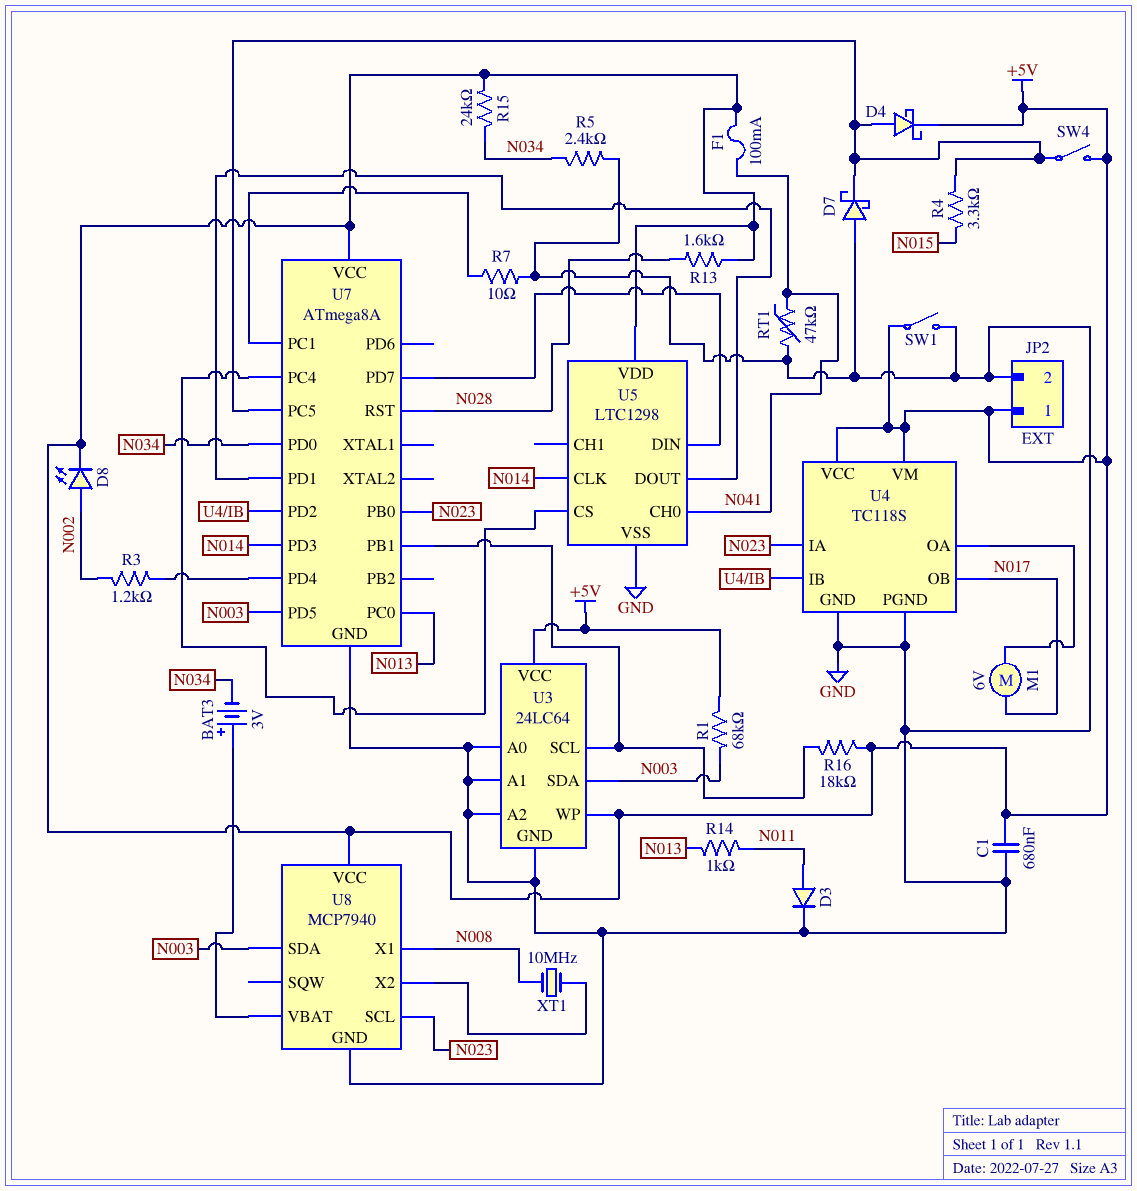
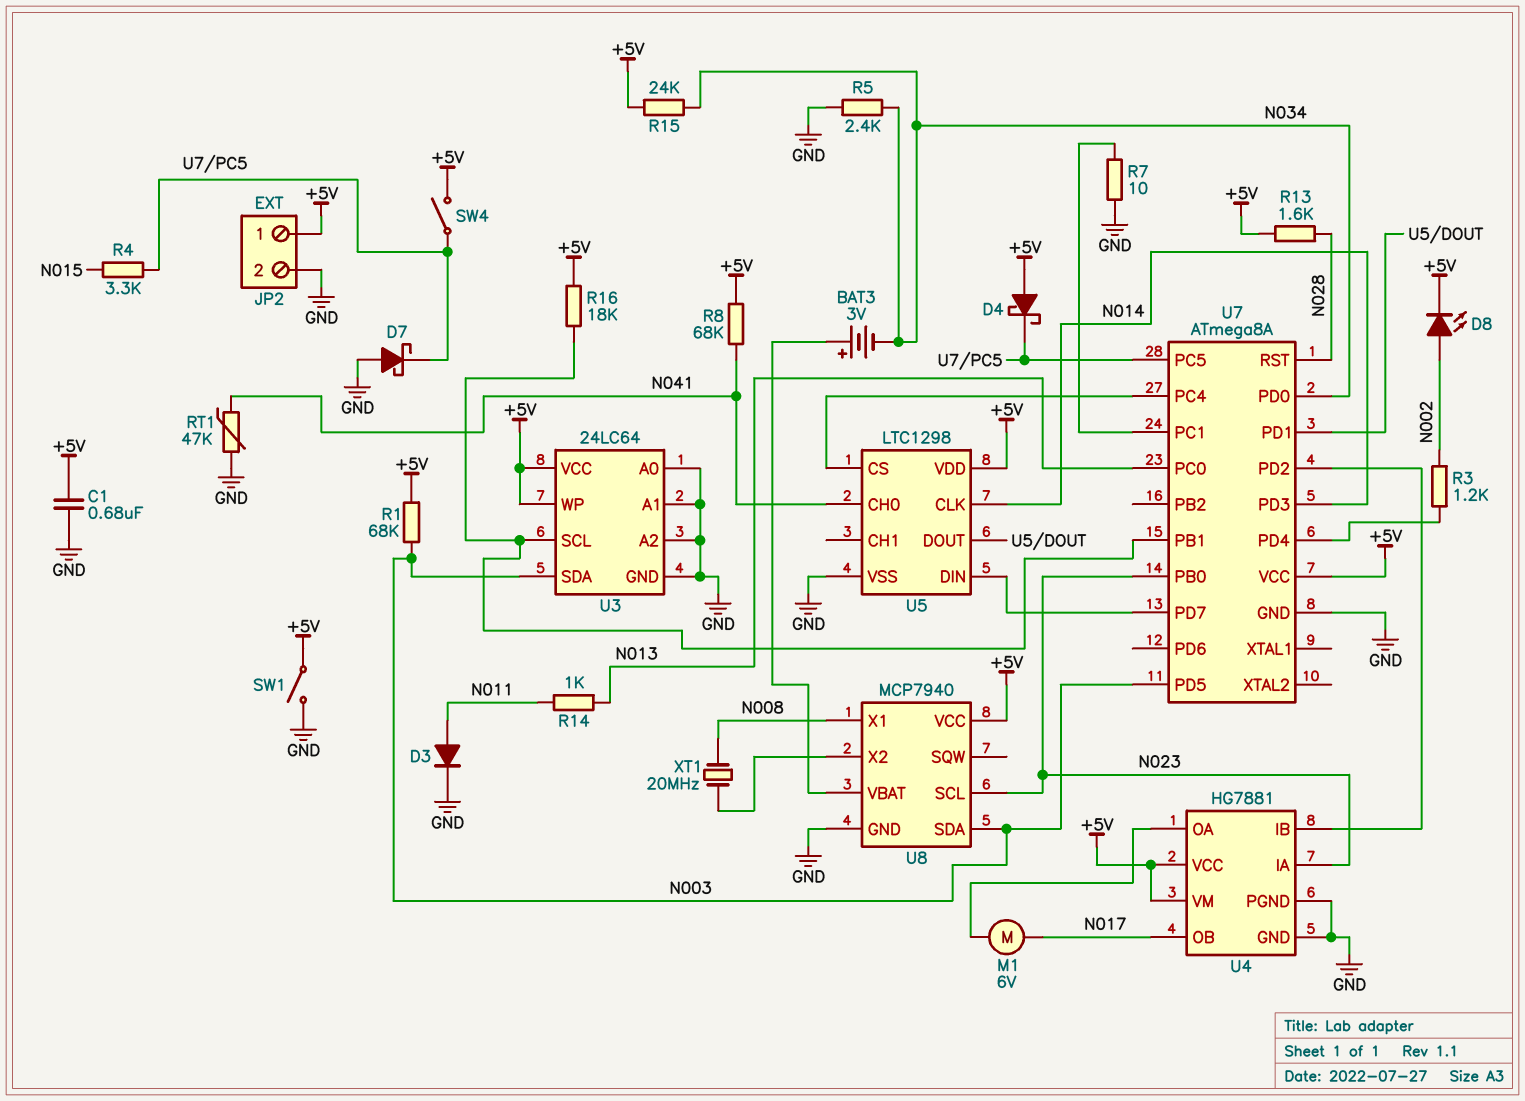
D4: schottky (A U7/PC5, K +5V) -> schottky (A +5V, K U7/PC5)
F1: 100mA (+5V, N041) -> none
R8: none -> 68k (+5V, N041)
U4: TC118S -> HG7881
XT1: 10MHz (N008, U8/X2) -> 20MHz (N008, U8/X2)

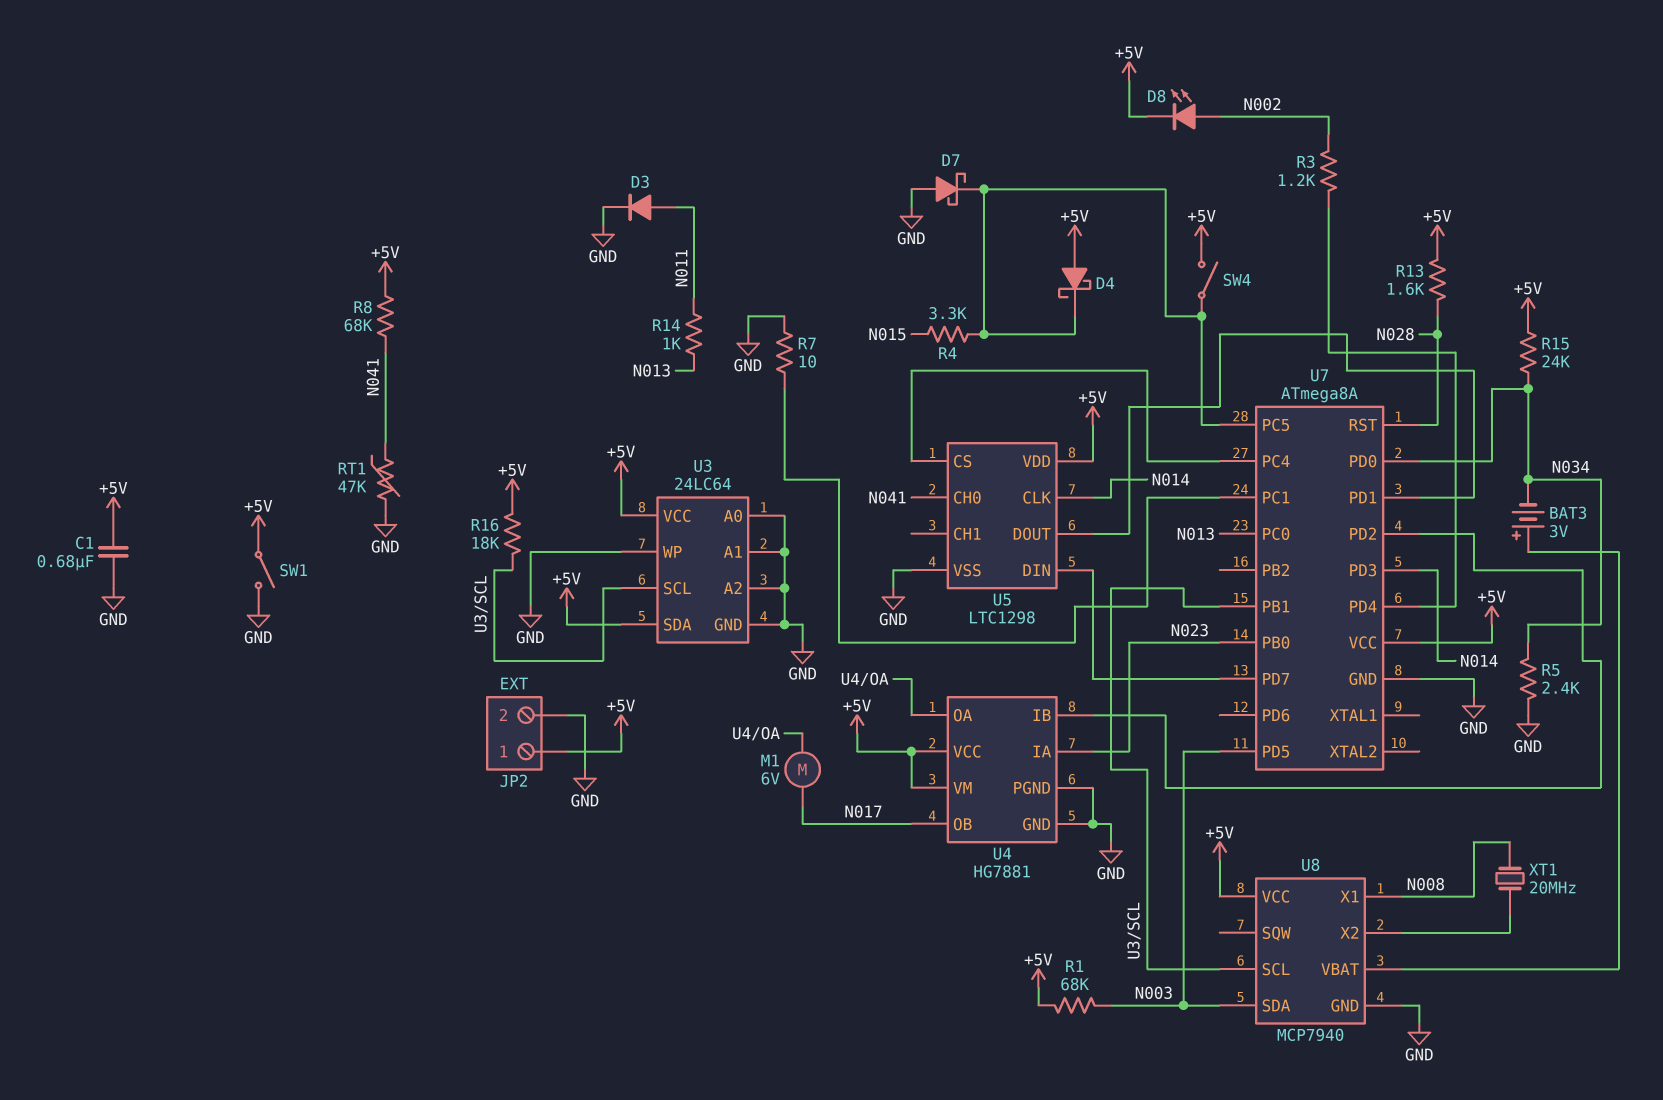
U3 pin SDA: N003 -> +5V
U3 pin WP: +5V -> GND
U8 pin SCL: N023 -> U3/SCL

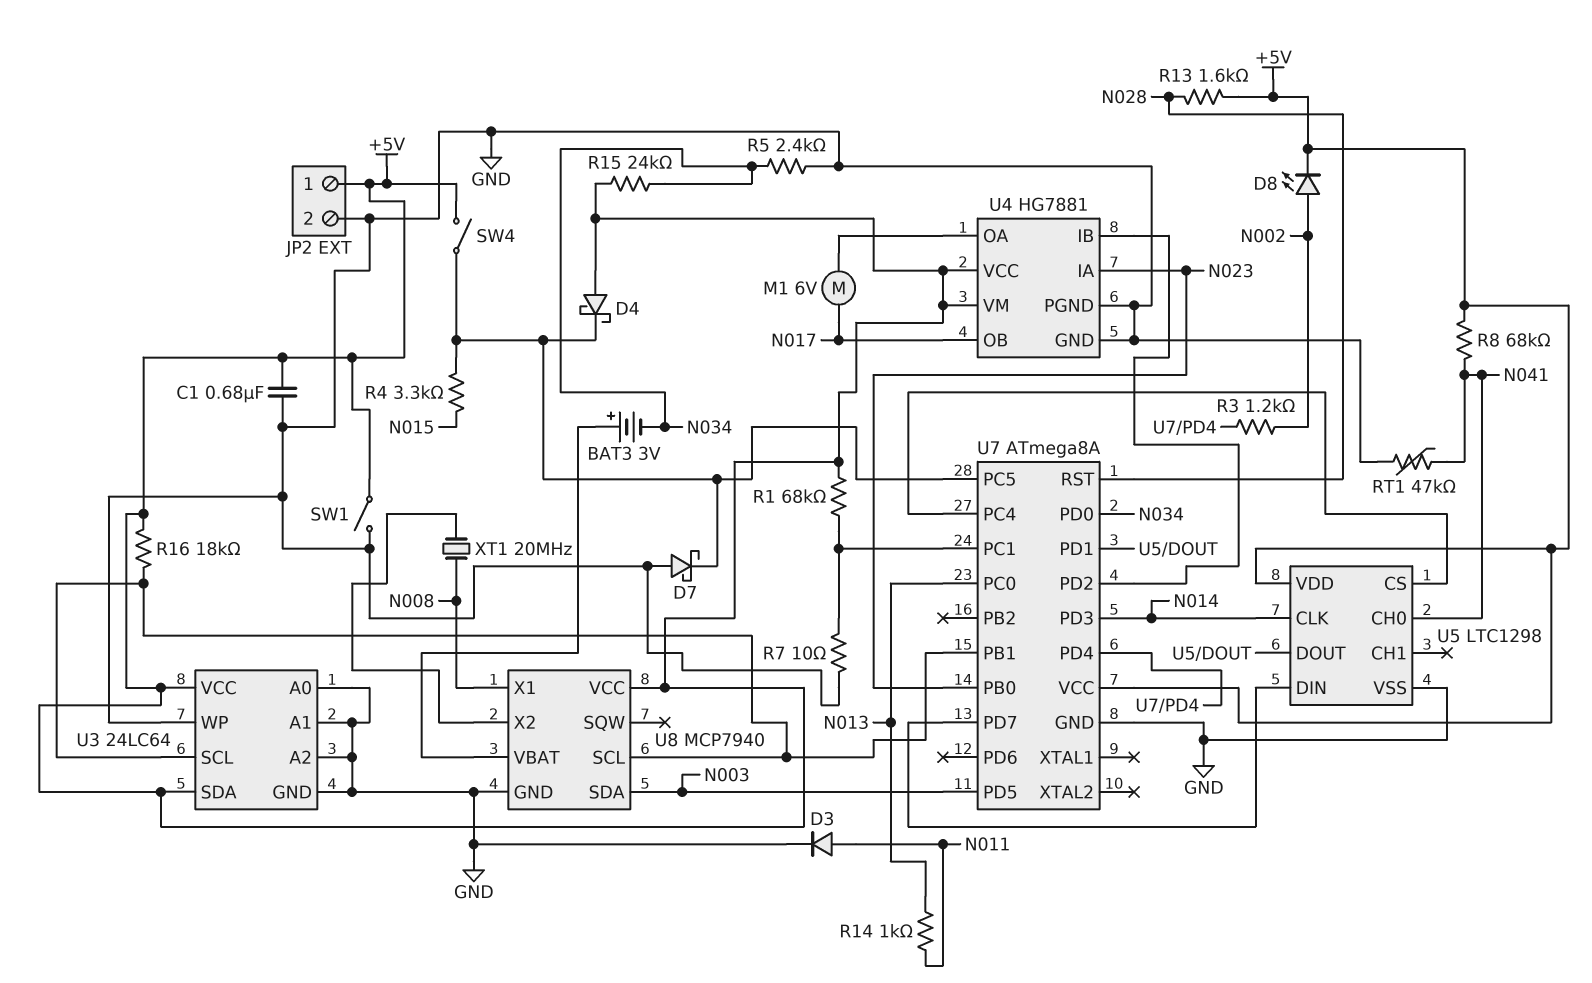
R1: 68k (+5V, N003) -> 68k (+5V, U7/PC1)

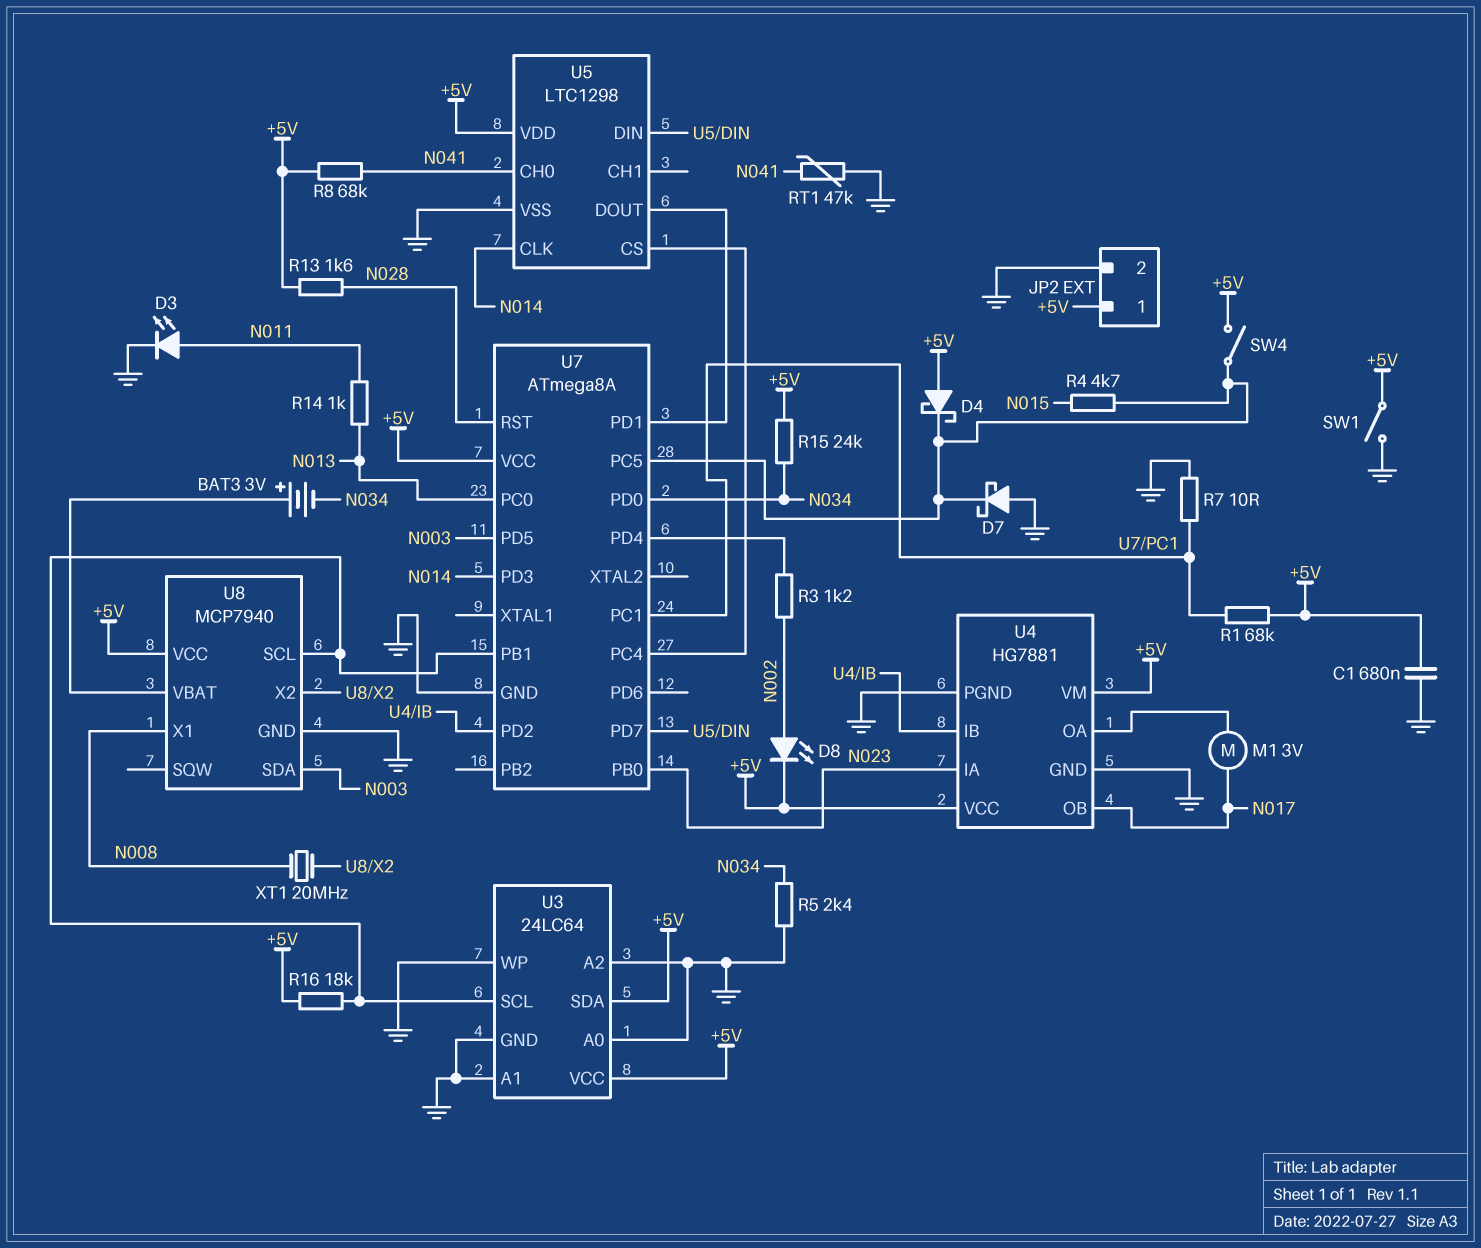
D3: diode (A N011, K GND) -> LED (A N011, K GND)
M1: motor 6V (N017, U4/OA) -> motor 3V (N017, U4/OA)
R4: 3.3k (N015, U7/PC5) -> 4.7k (N015, U7/PC5)

